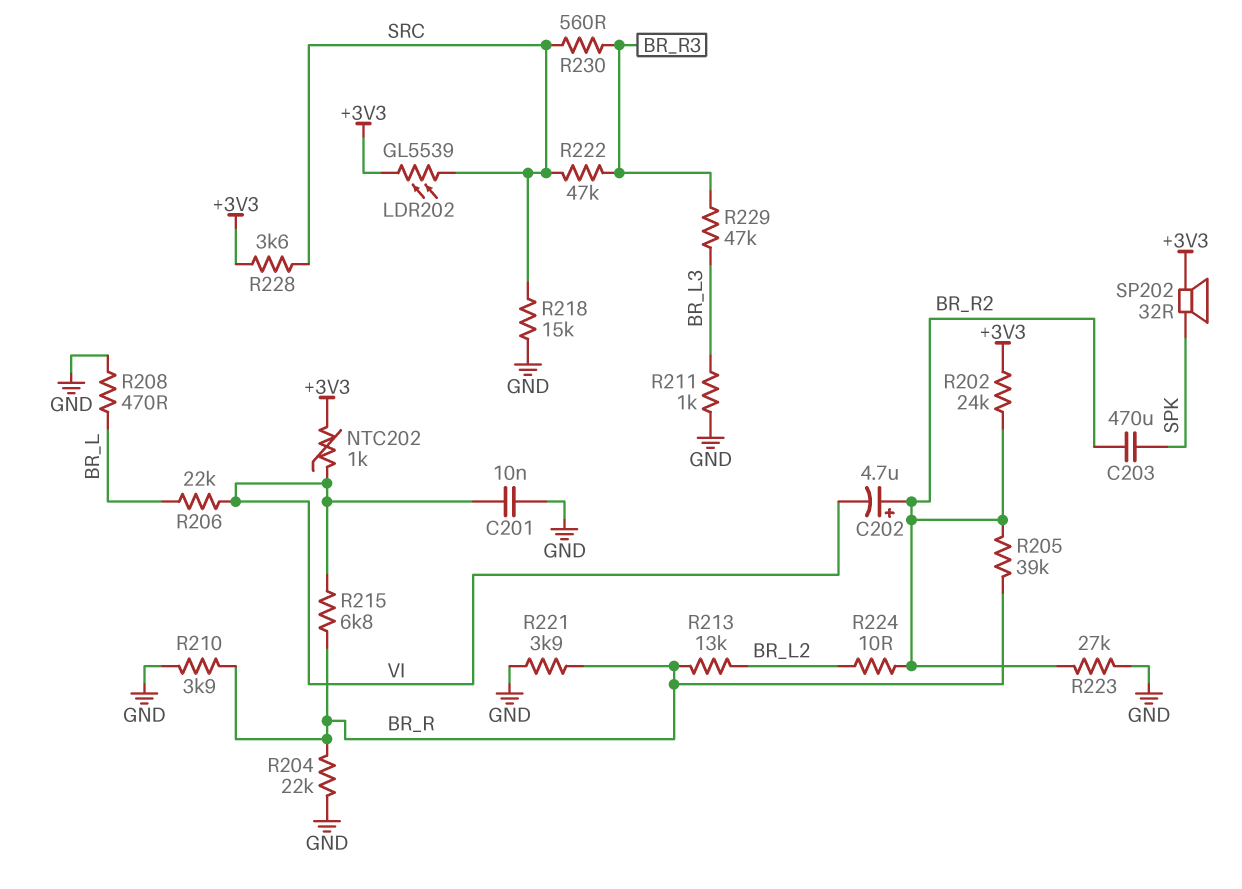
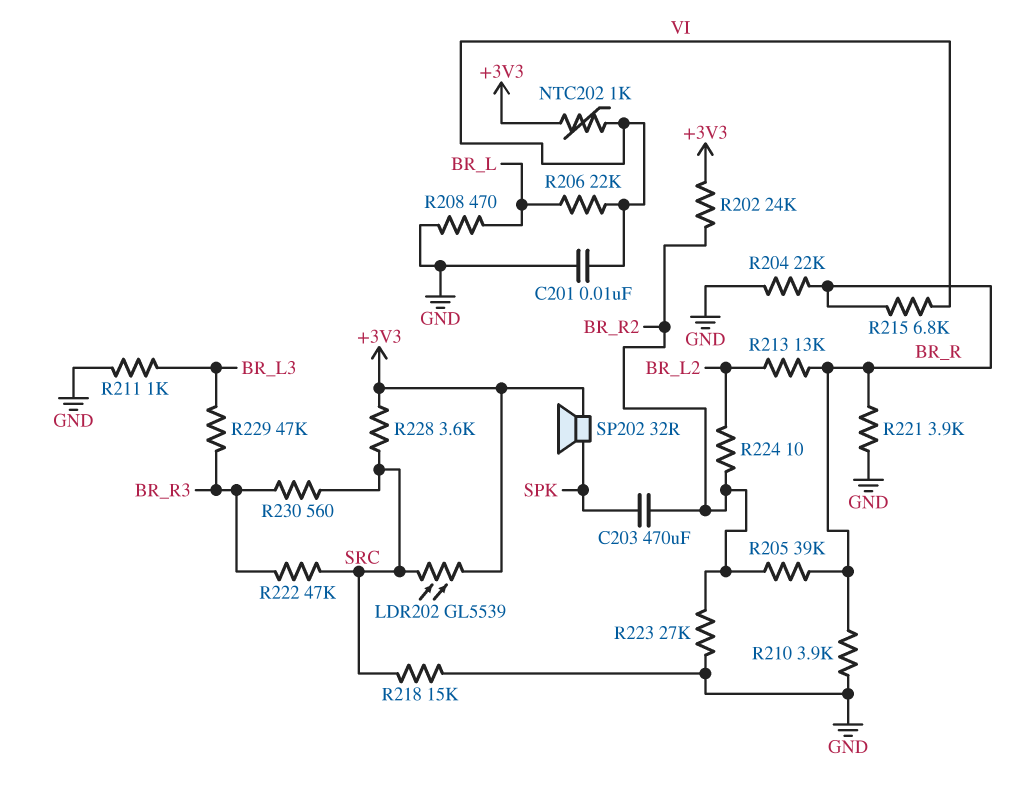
C202: 4.7uF (plus BR_R2, minus VI) -> none

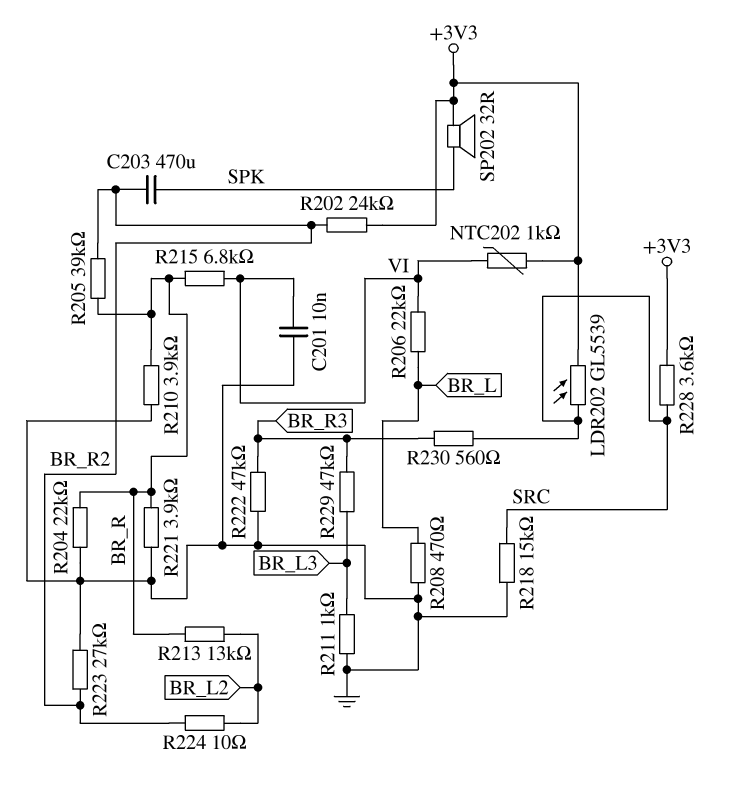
R222: 47k (BR_R3, SRC) -> 47k (BR_R3, GND)

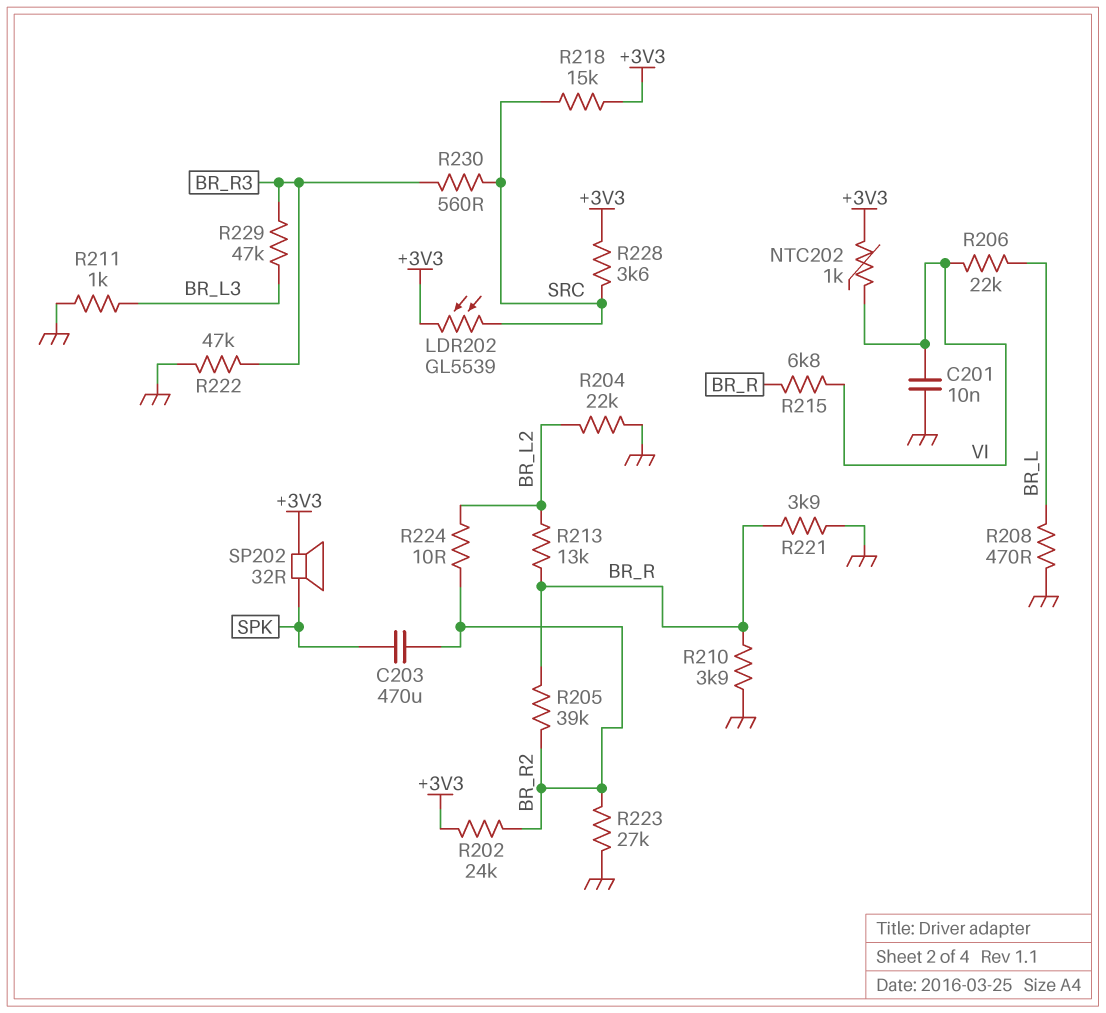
R204: 22k (BR_R, GND) -> 22k (BR_L2, GND)
R218: 15k (GND, SRC) -> 15k (+3V3, SRC)

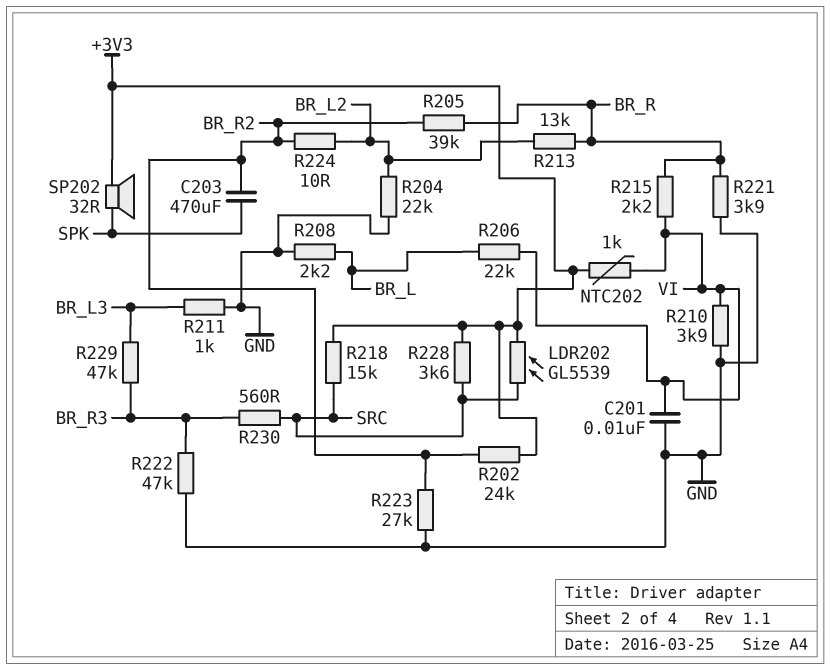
R208: 470 (BR_L, GND) -> 2.2k (BR_L, GND)
R210: 3.9k (BR_R, GND) -> 3.9k (GND, VI)
R215: 6.8k (BR_R, VI) -> 2.2k (BR_R, VI)

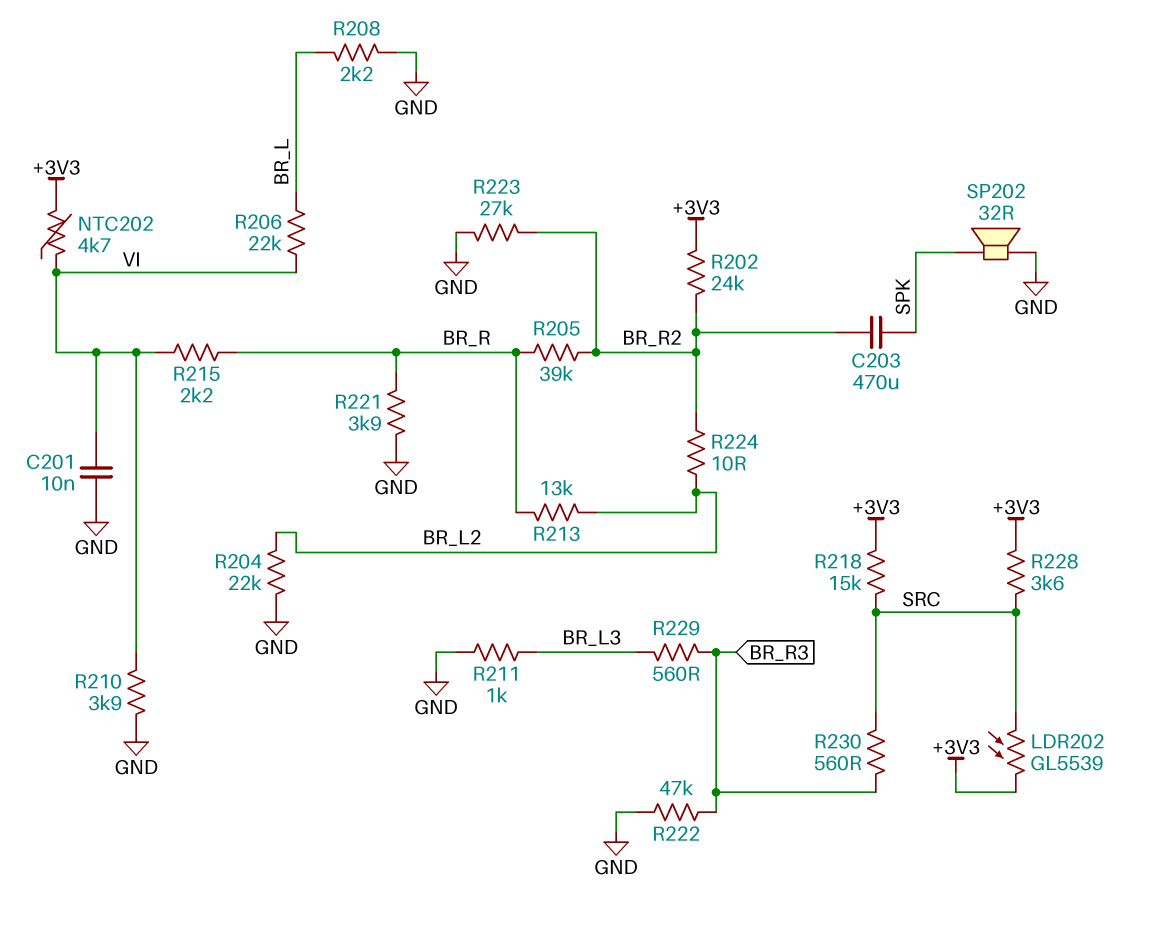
NTC202: 1k (+3V3, VI) -> 4.7k (+3V3, VI)
R229: 47k (BR_L3, BR_R3) -> 560 (BR_L3, BR_R3)
SP202: speaker 32R (+3V3, SPK) -> speaker 32R (GND, SPK)

